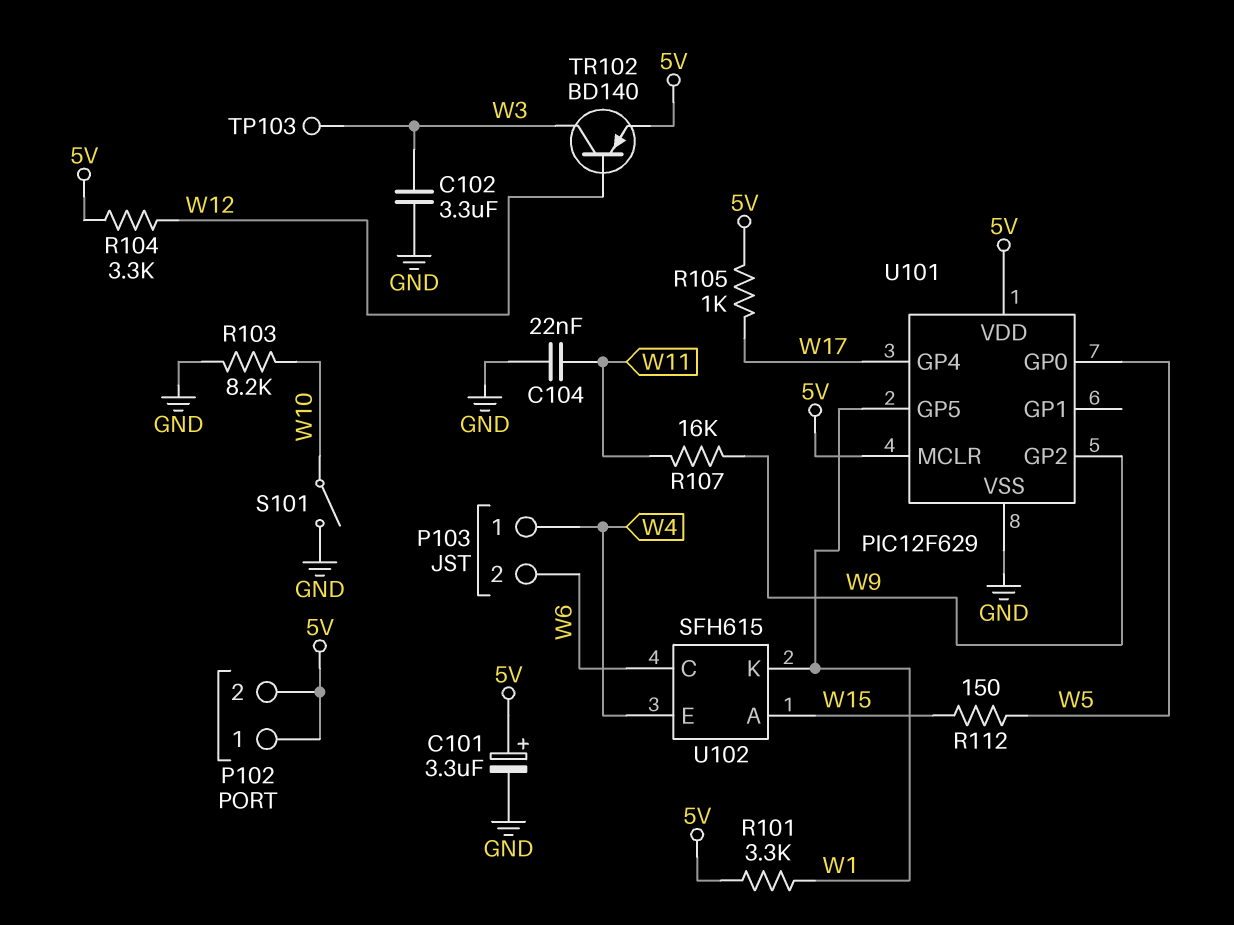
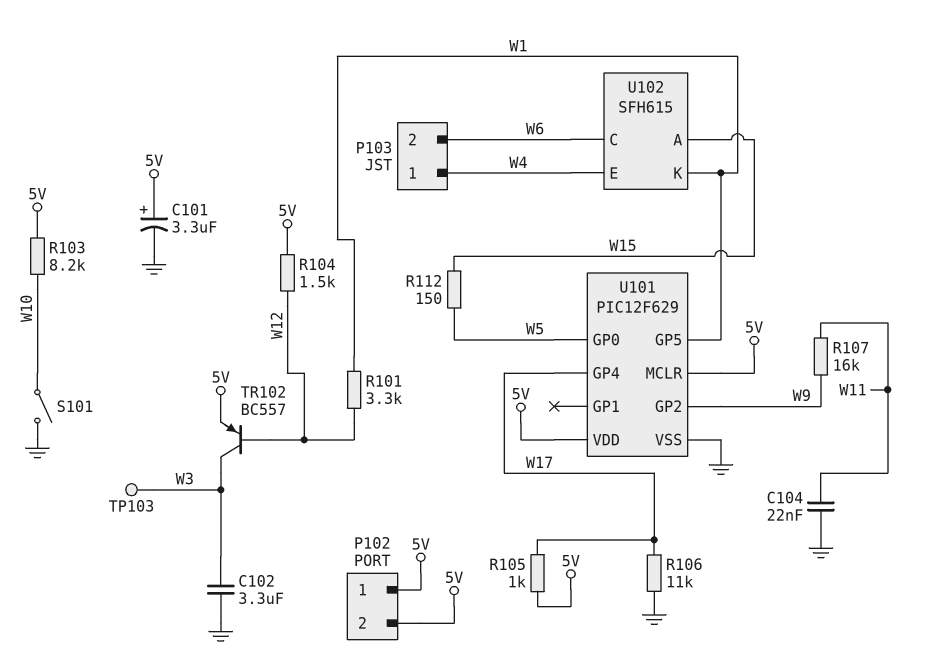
R101: 3.3k (5V, W1) -> 3.3k (W1, W12)
R103: 8.2k (GND, W10) -> 8.2k (5V, W10)
R104: 3.3k (5V, W12) -> 1.5k (5V, W12)
R106: none -> 11k (GND, W17)
TR102: PNP BD140 (B W12, C W3, E 5V) -> PNP BC557 (B W12, C W3, E 5V)

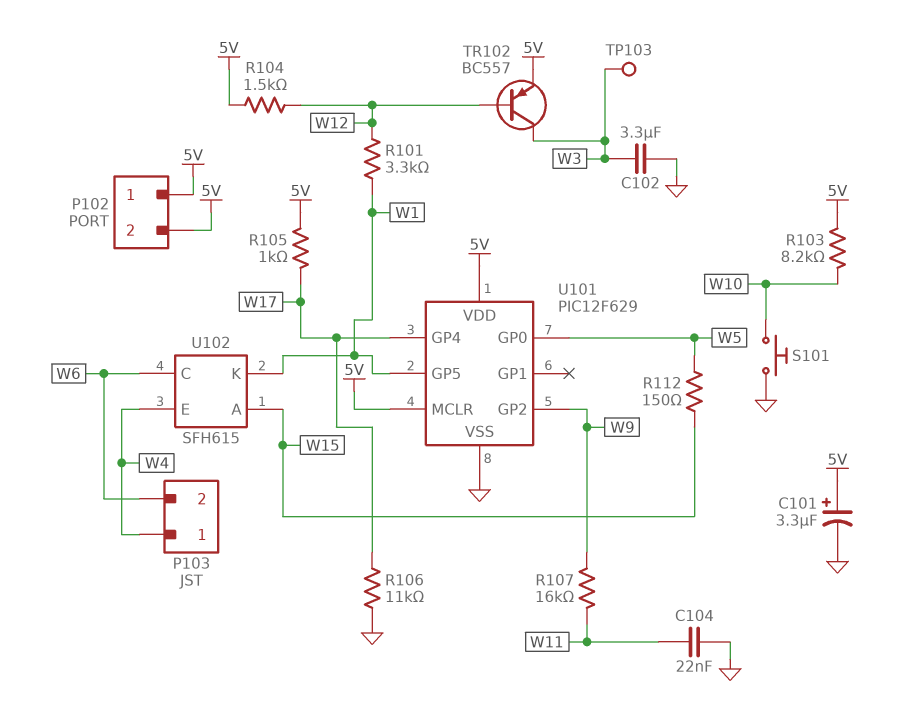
S101: switch (GND, W10) -> button (GND, W10)

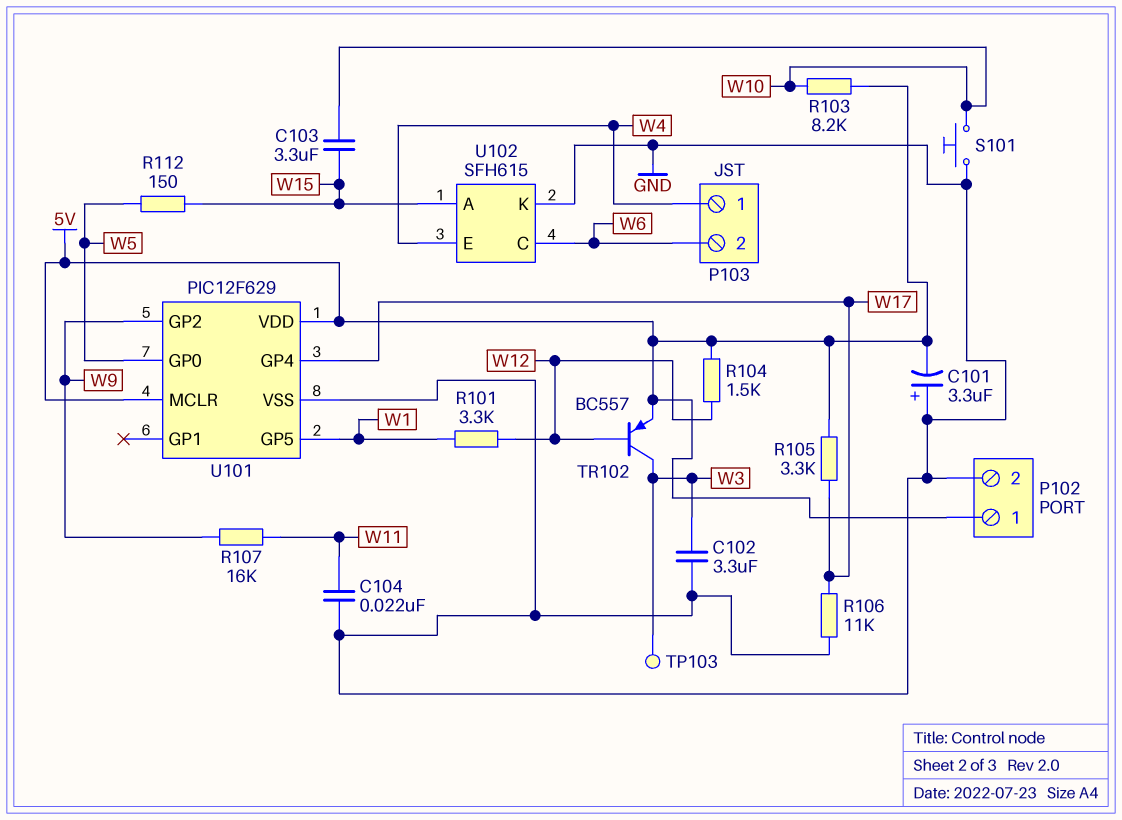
C101: 3.3uF (plus 5V, minus GND) -> 3.3uF (plus GND, minus 5V)
C103: none -> 3.3uF (W10, W15)
P102 pin 2: 5V -> GND
R105: 1k (5V, W17) -> 3.3k (5V, W17)
U102 pin K: W1 -> GND

